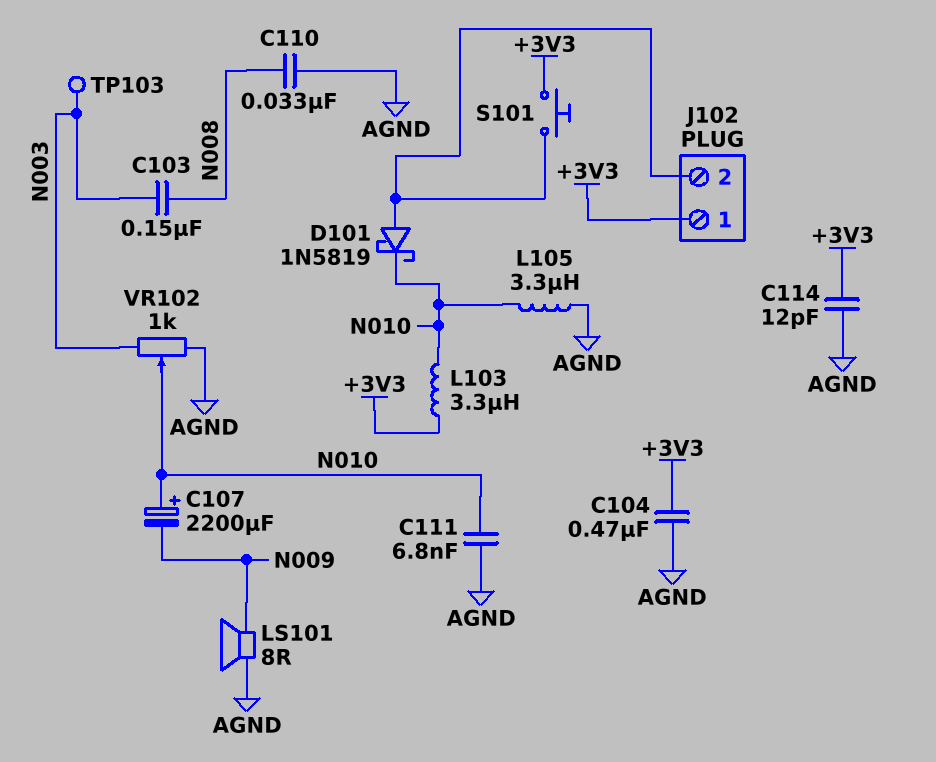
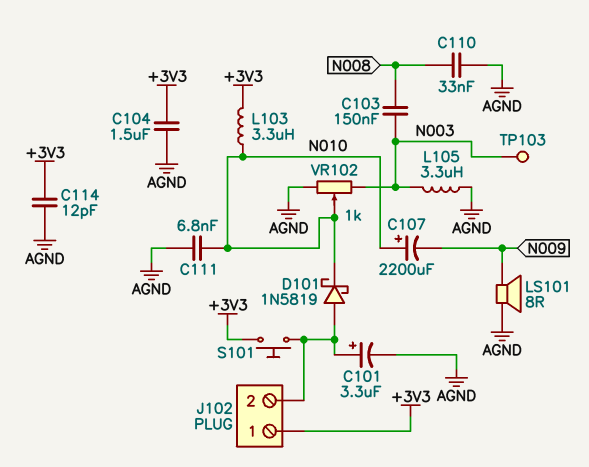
C101: none -> 3.3uF (plus J102/2, minus AGND)
C104: 470nF (+3V3, AGND) -> 1.5uF (+3V3, AGND)
L105: 3.3uH (AGND, N010) -> 3.3uH (AGND, N003)

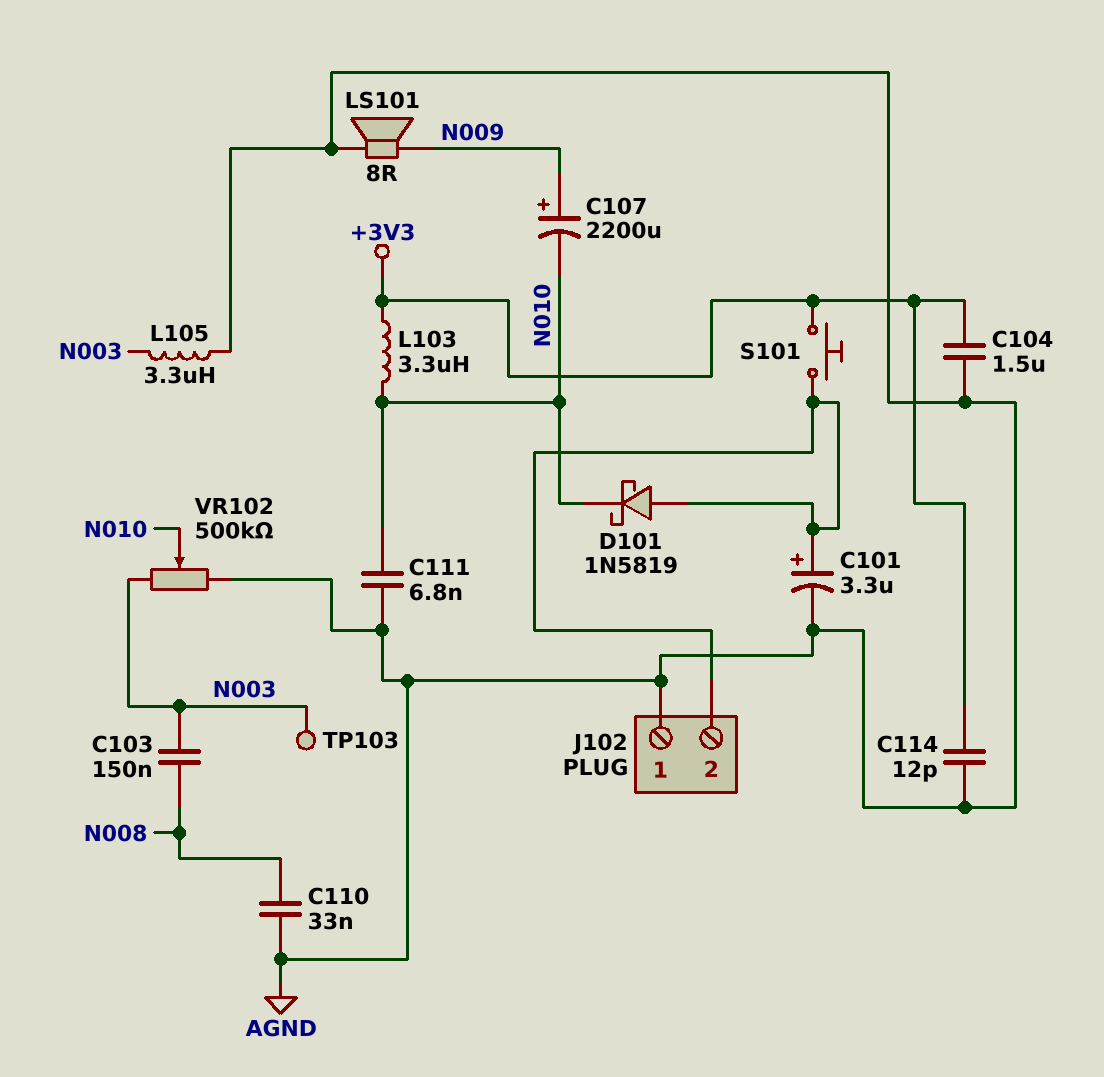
C107: 2200uF (plus N010, minus N009) -> 2200uF (plus N009, minus N010)
J102 pin 1: +3V3 -> AGND
VR102: 1k (AGND, N003, wiper N010) -> 500k (AGND, N003, wiper N010)

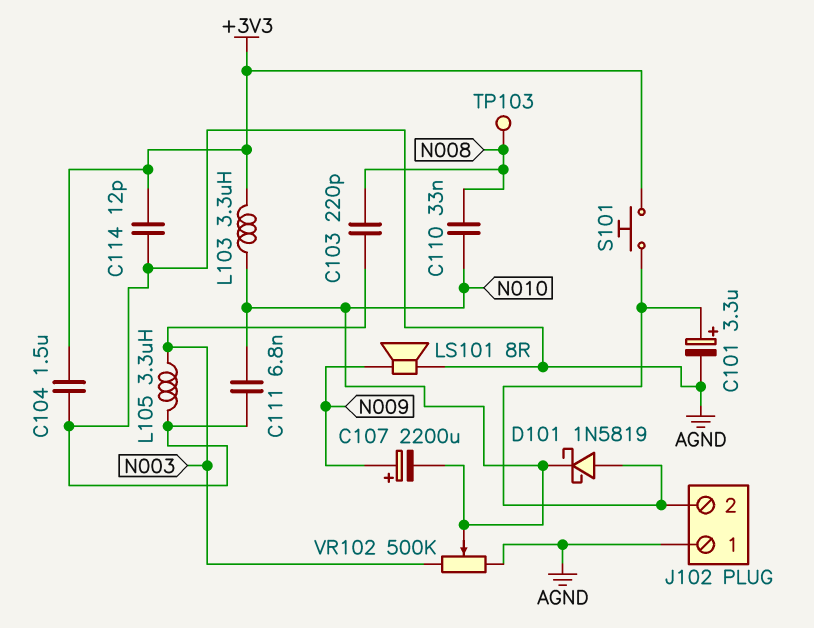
C103: 150nF (N003, N008) -> 220pF (N003, N008)
C110: 33nF (AGND, N008) -> 33nF (N008, N010)
TP103: test point (N003) -> test point (N008)

